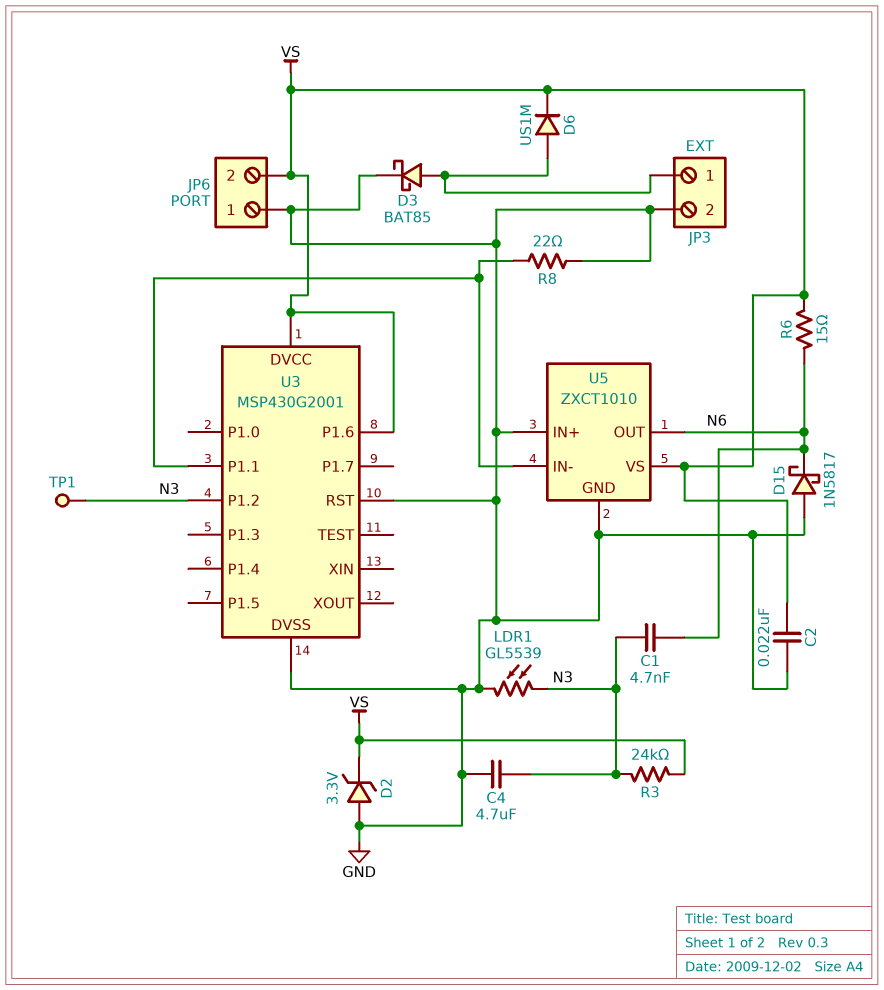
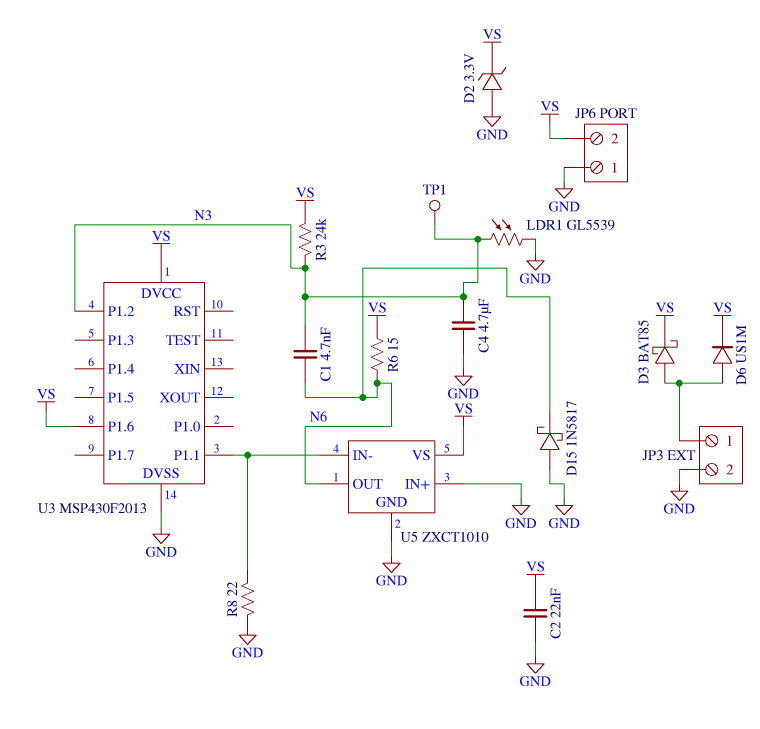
D3: schottky BAT85 (A JP3/1, K GND) -> schottky BAT85 (A JP3/1, K VS)
U3: MSP430G2001 -> MSP430F2013
U3 pin RST: GND -> none

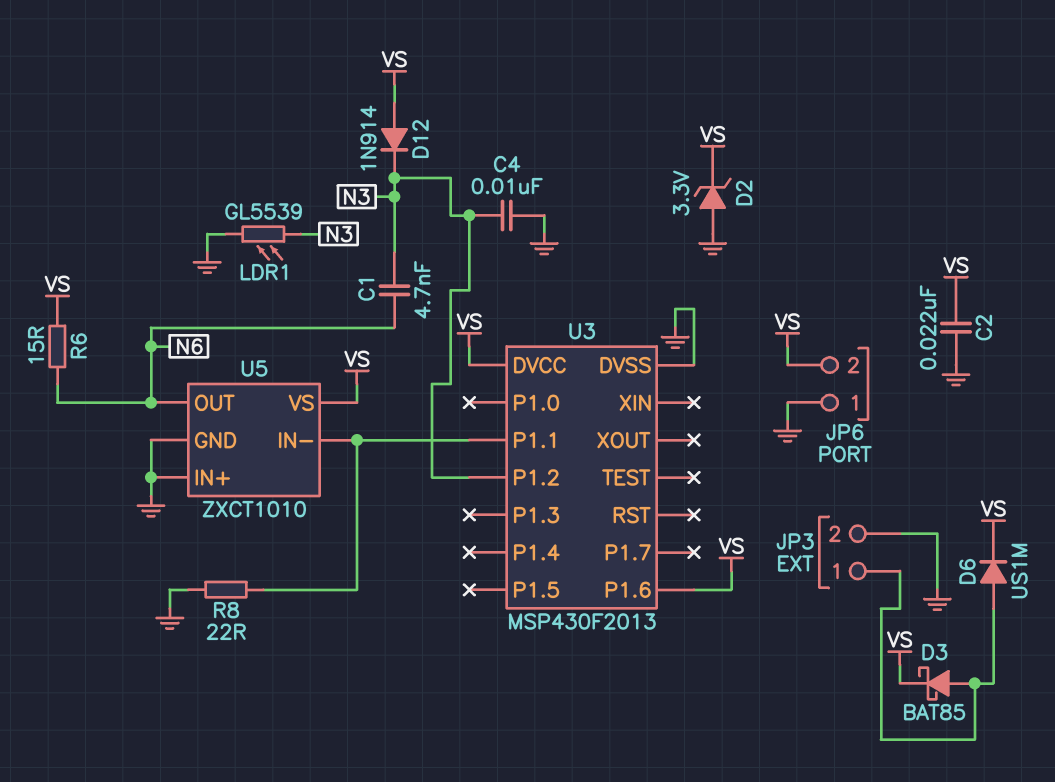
C4: 4.7uF (GND, N3) -> 10nF (GND, N3)
D12: none -> diode 1N914 (A VS, K N3)
D15: schottky 1N5817 (A GND, K N6) -> none
R3: 24k (N3, VS) -> none
TP1: test point (N3) -> none

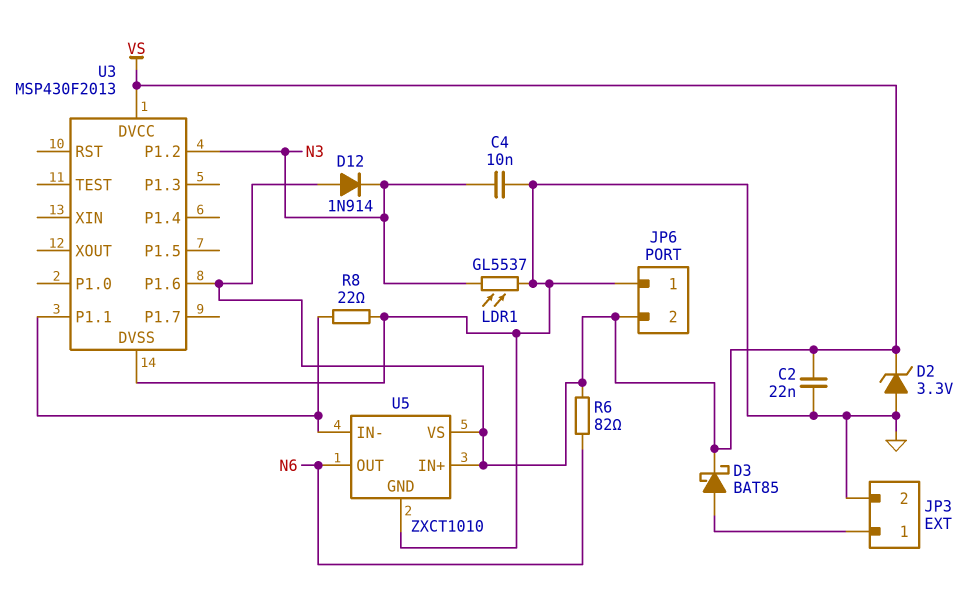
C1: 4.7nF (N3, N6) -> none
D6: diode US1M (A JP3/1, K VS) -> none
LDR1: GL5539 (GND, N3) -> GL5537 (GND, N3)
R6: 15 (N6, VS) -> 82 (N6, VS)
U5 pin IN+: GND -> VS

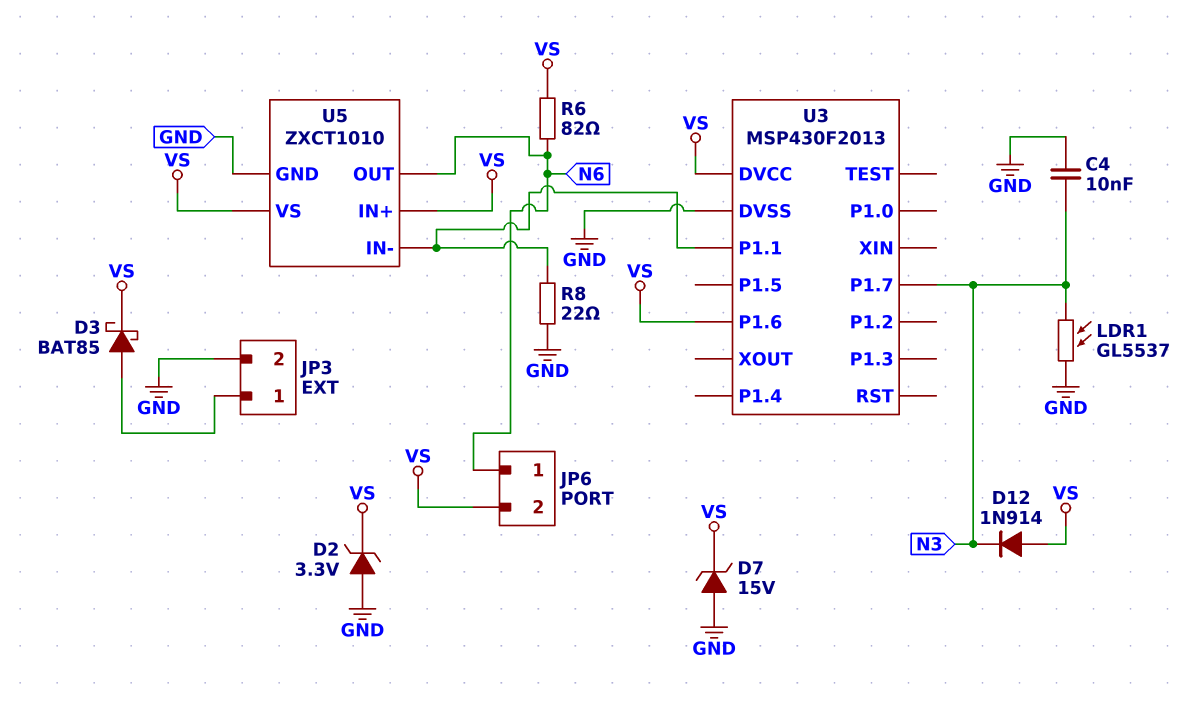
C2: 22nF (GND, VS) -> none
D7: none -> zener 15V (A GND, K VS)
JP6 pin 1: GND -> N6
U3 pin P1.2: N3 -> none
U3 pin P1.7: none -> N3

